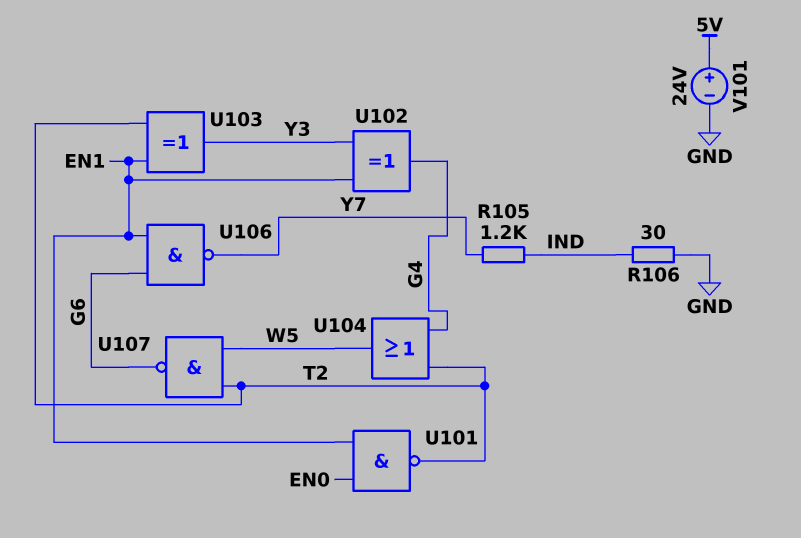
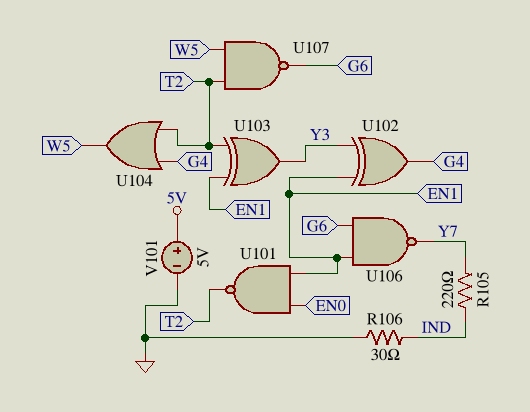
R105: 1.2k (IND, Y7) -> 220 (IND, Y7)
V101: 24V (plus 5V, minus GND) -> 5V (plus 5V, minus GND)

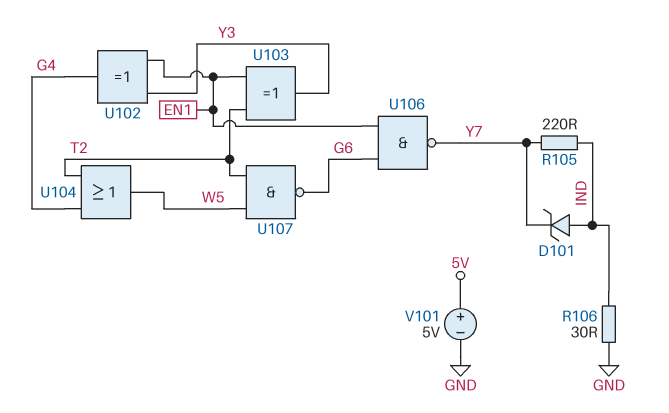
D101: none -> zener (A IND, K Y7)
U101: NAND (in EN0, in EN1, out T2) -> none

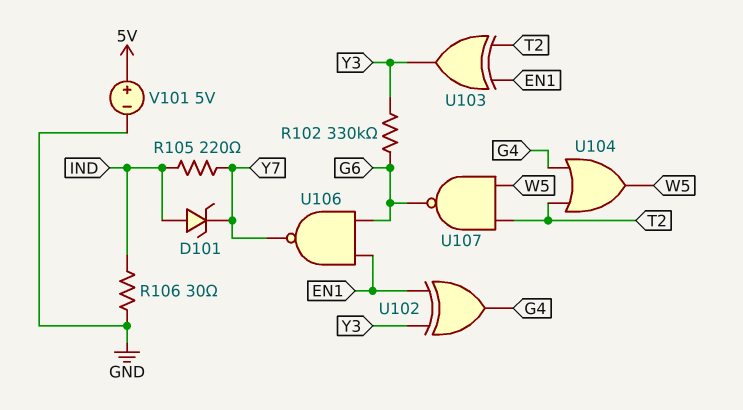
R102: none -> 330k (G6, Y3)

